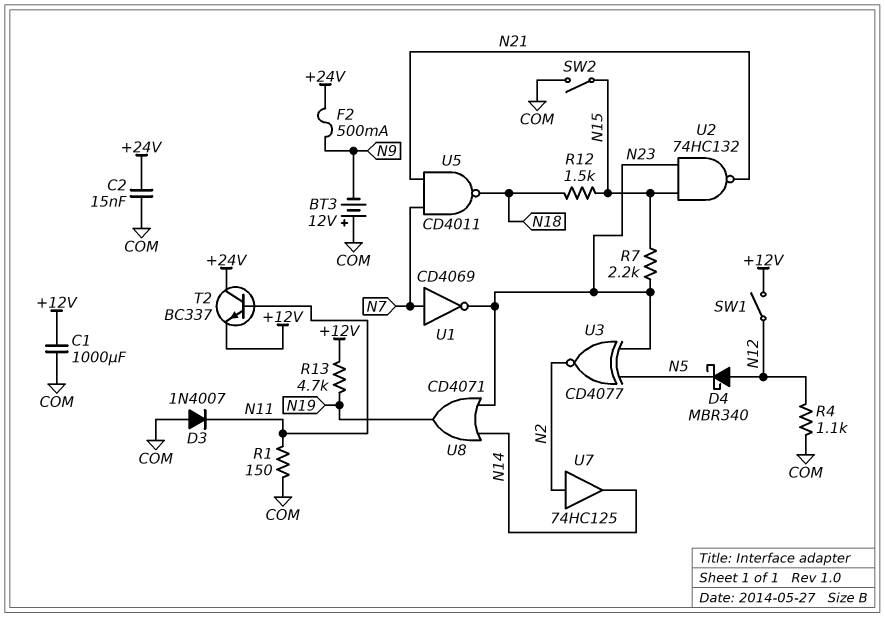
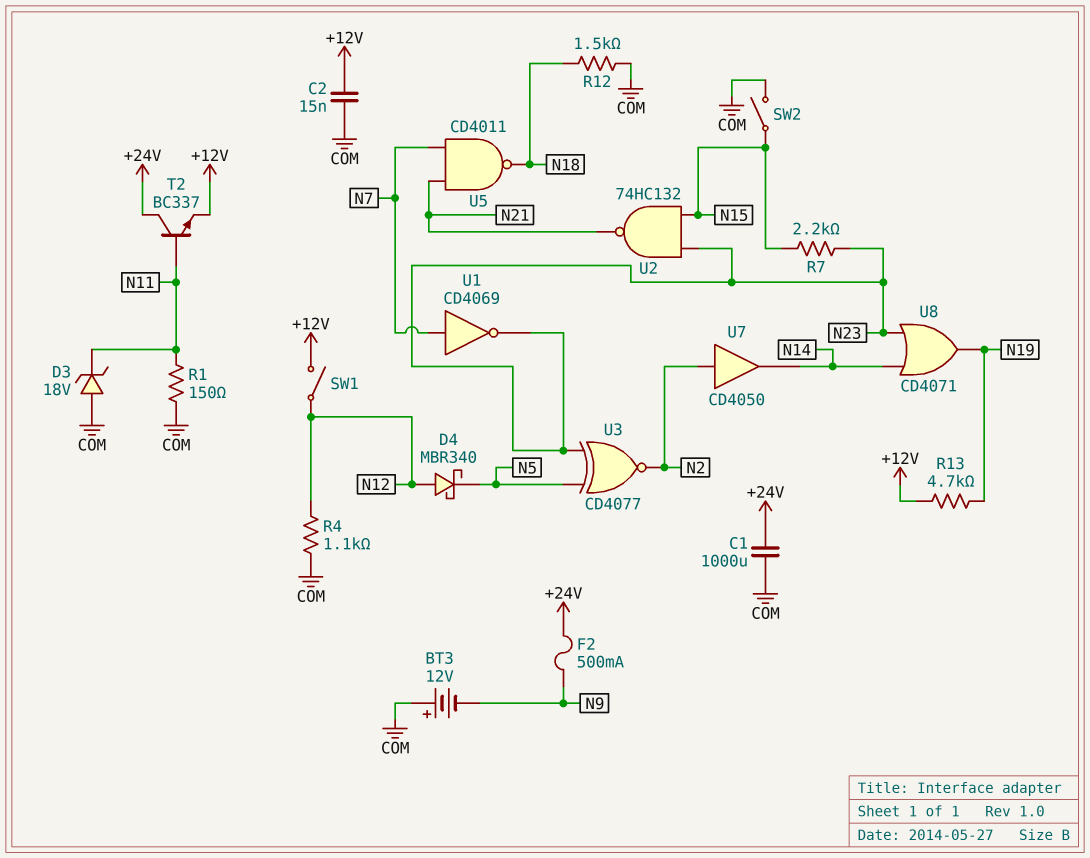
C1: 1000uF (+12V, COM) -> 1000uF (+24V, COM)
C2: 15nF (+24V, COM) -> 15nF (+12V, COM)
D3: diode 1N4007 (A COM, K N11) -> zener 18V (A COM, K N11)
R12: 1.5k (N15, N18) -> 1.5k (COM, N18)
U7: buffer 74HC125 (in N2, out N14) -> buffer CD4050 (in N2, out N14)

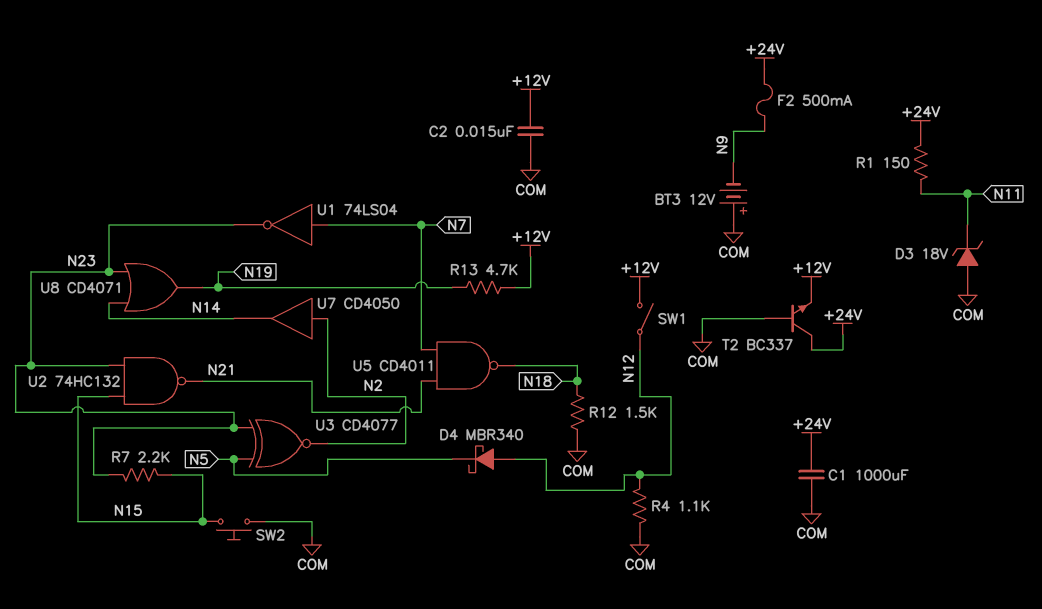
R1: 150 (COM, N11) -> 150 (+24V, N11)
SW2: switch (COM, N15) -> button (COM, N15)
T2: NPN BC337 (B N11, C +24V, E +12V) -> NPN BC337 (B COM, C +24V, E +12V)
U1: NOT CD4069 (in N7, out N23) -> NOT 74LS04 (in N7, out N23)

